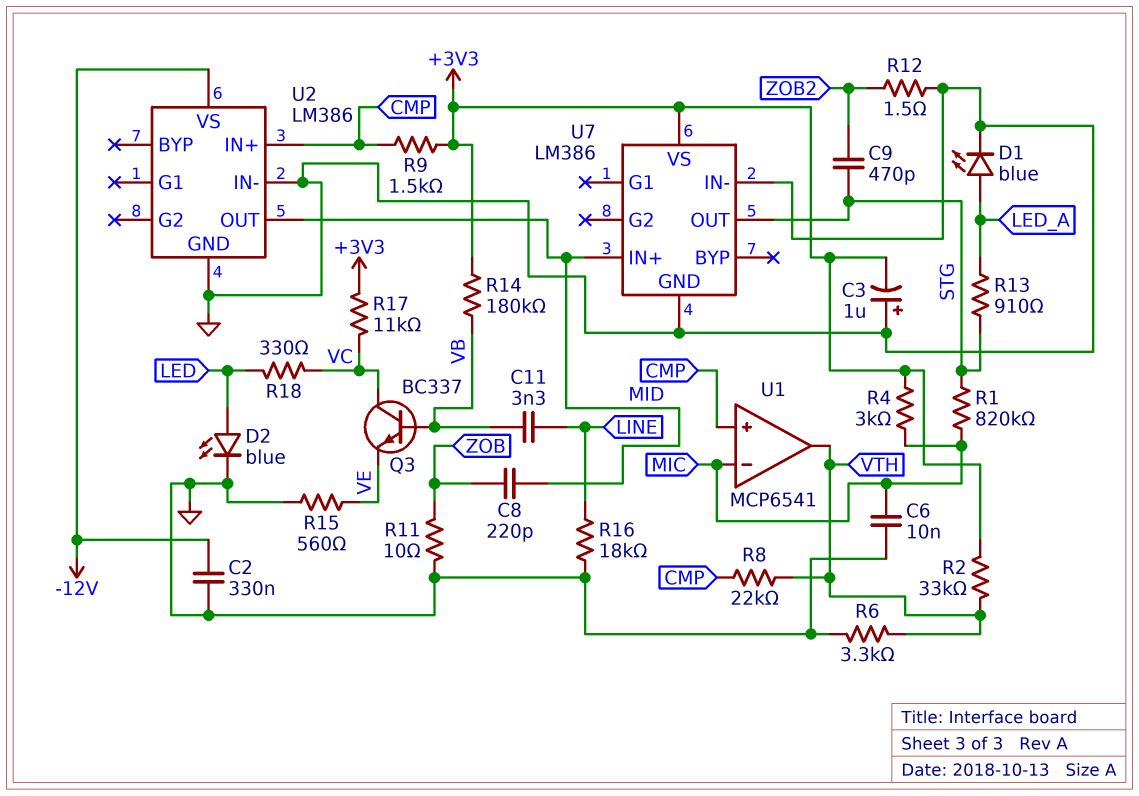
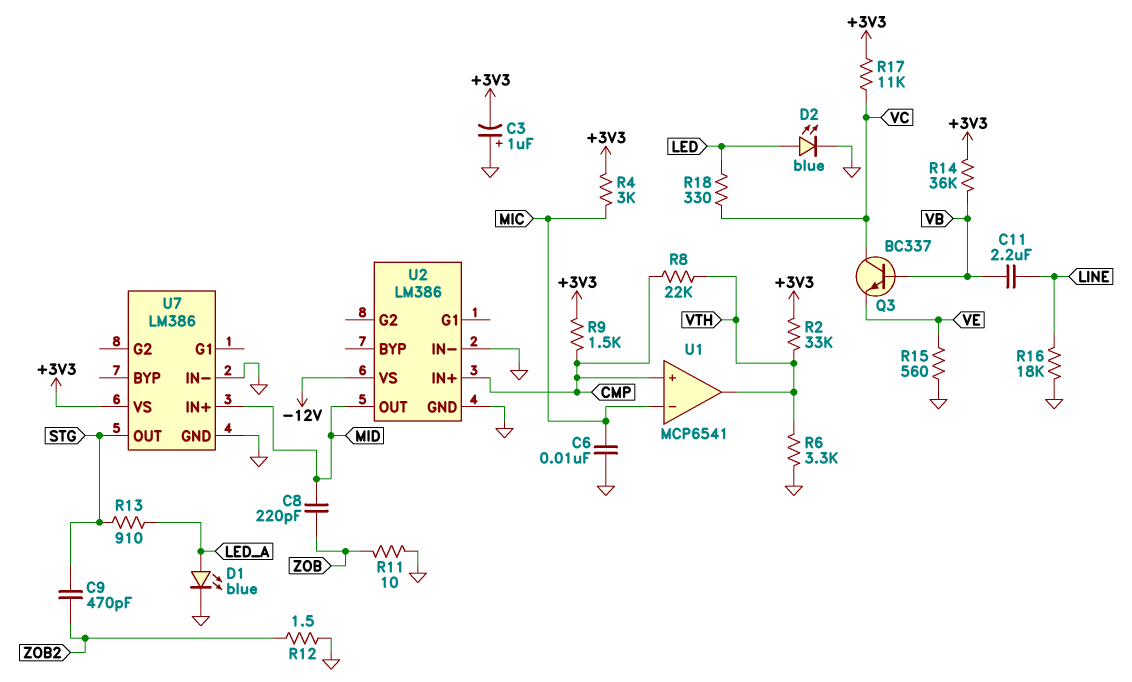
C2: 330nF (-12V, GND) -> none
C11: 3.3nF (LINE, VB) -> 2.2uF (LINE, VB)
R1: 820k (MIC, STG) -> none
R14: 180k (+3V3, VB) -> 36k (+3V3, VB)

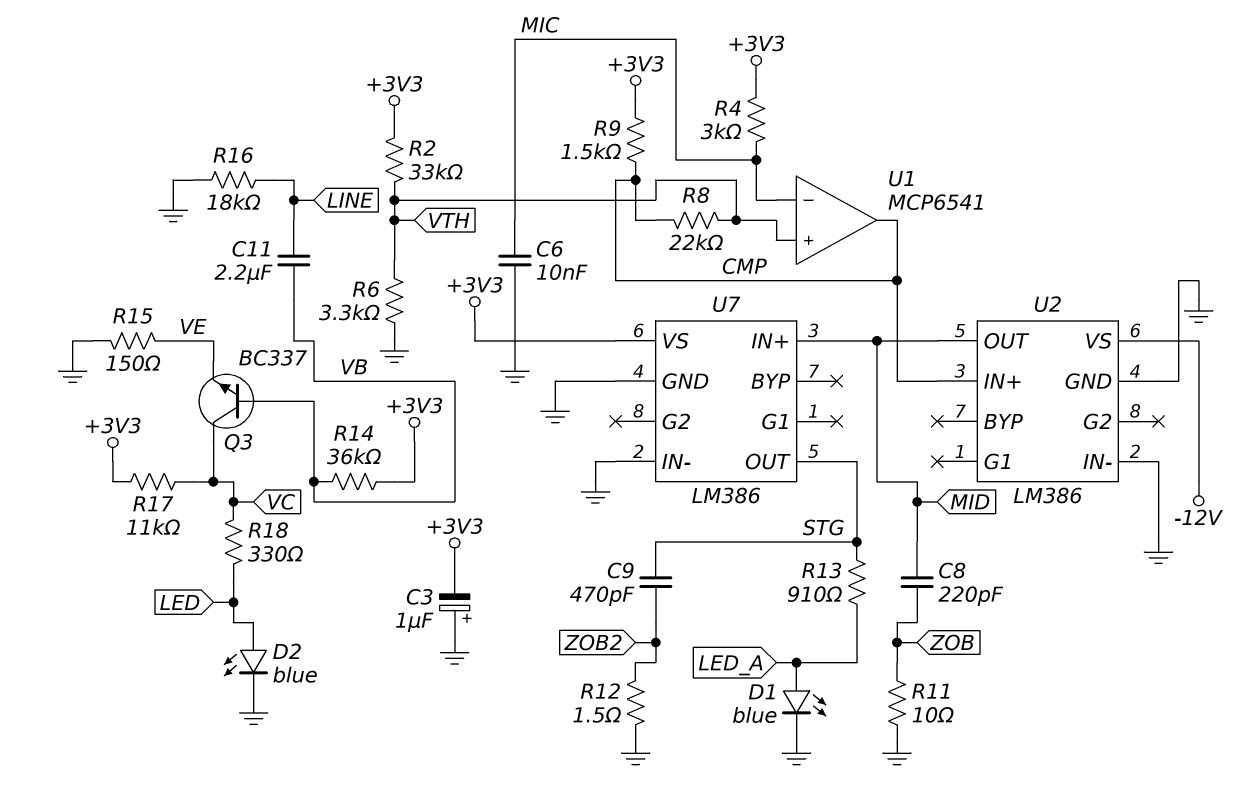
R15: 560 (GND, VE) -> 150 (GND, VE)
U1 pin in+: CMP -> VTH
U1 pin out: VTH -> CMP

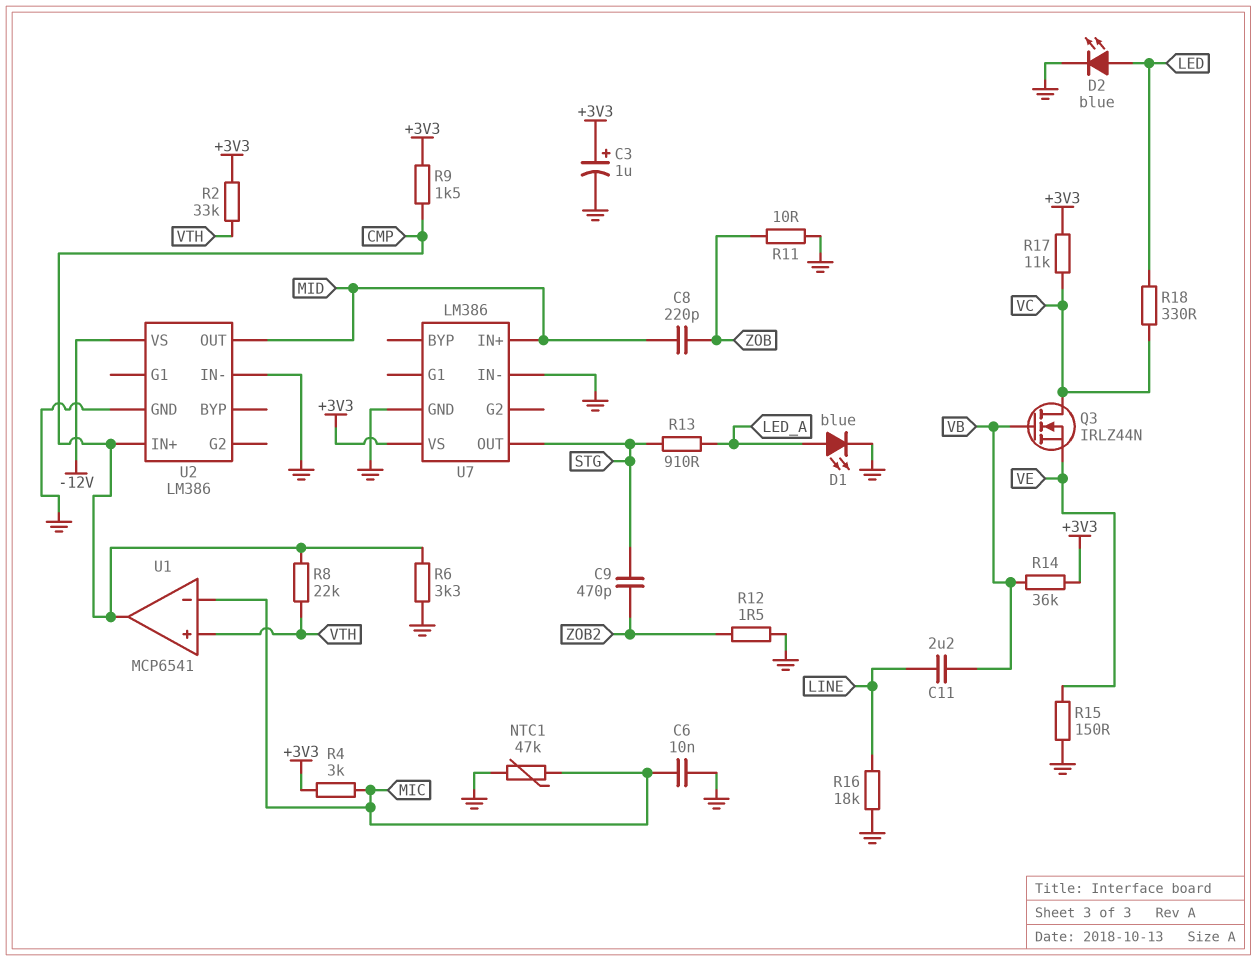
C3: 1uF (plus GND, minus +3V3) -> 1uF (plus +3V3, minus GND)
NTC1: none -> 47k (GND, MIC)
Q3: NPN BC337 (B VB, C VC, E VE) -> NMOS IRLZ44N (G VB, D VC, S VE)
R6: 3.3k (GND, VTH) -> 3.3k (CMP, GND)

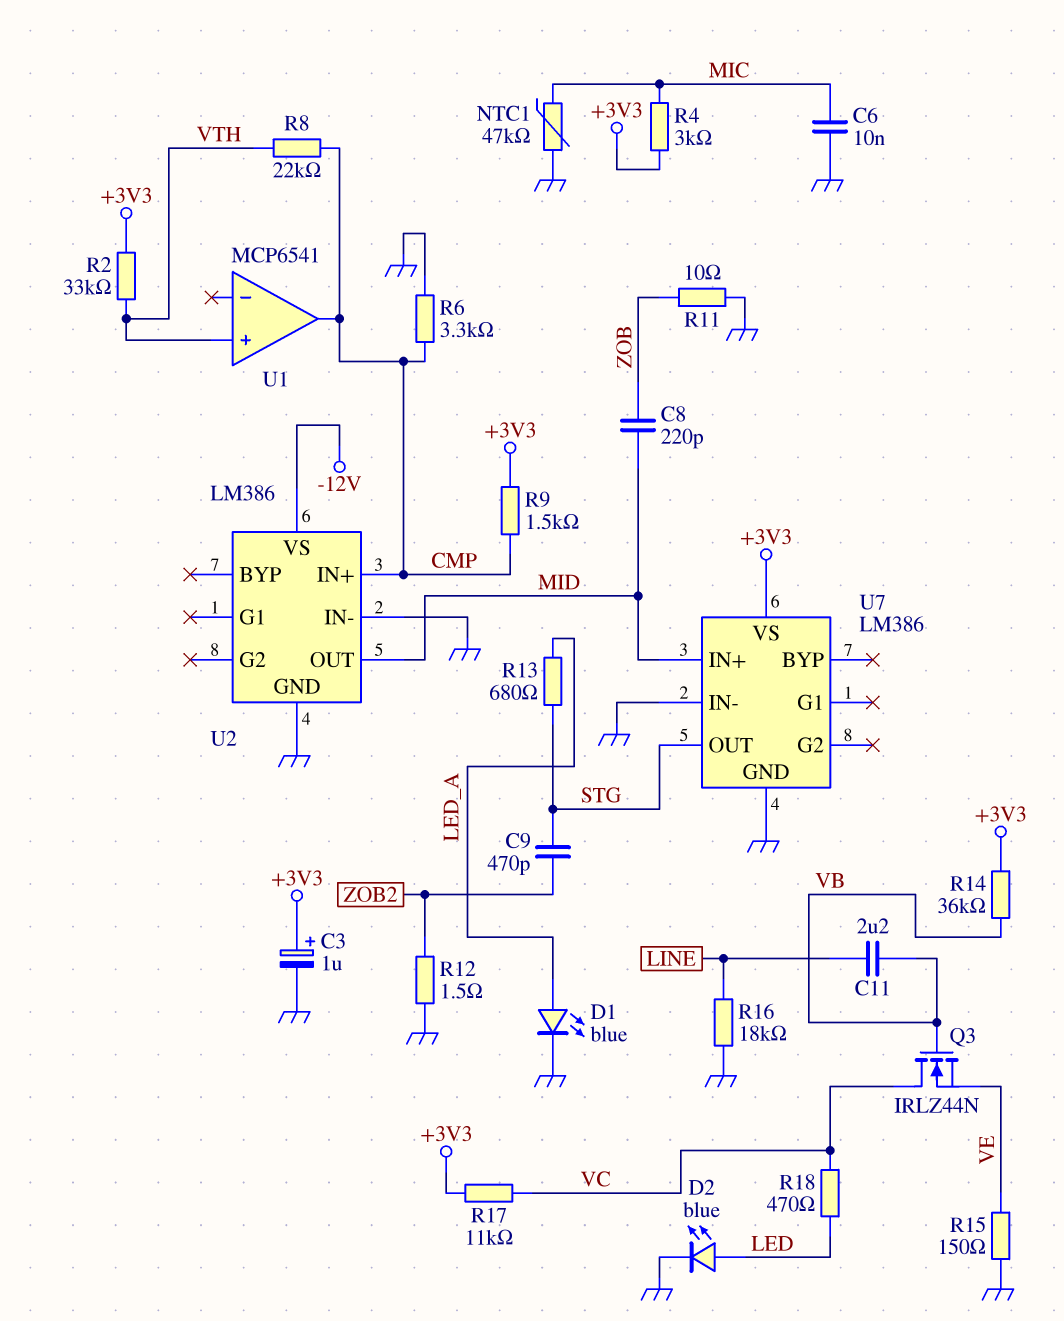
R13: 910 (LED_A, STG) -> 680 (LED_A, STG)
R18: 330 (LED, VC) -> 470 (LED, VC)
U1 pin in-: MIC -> none

